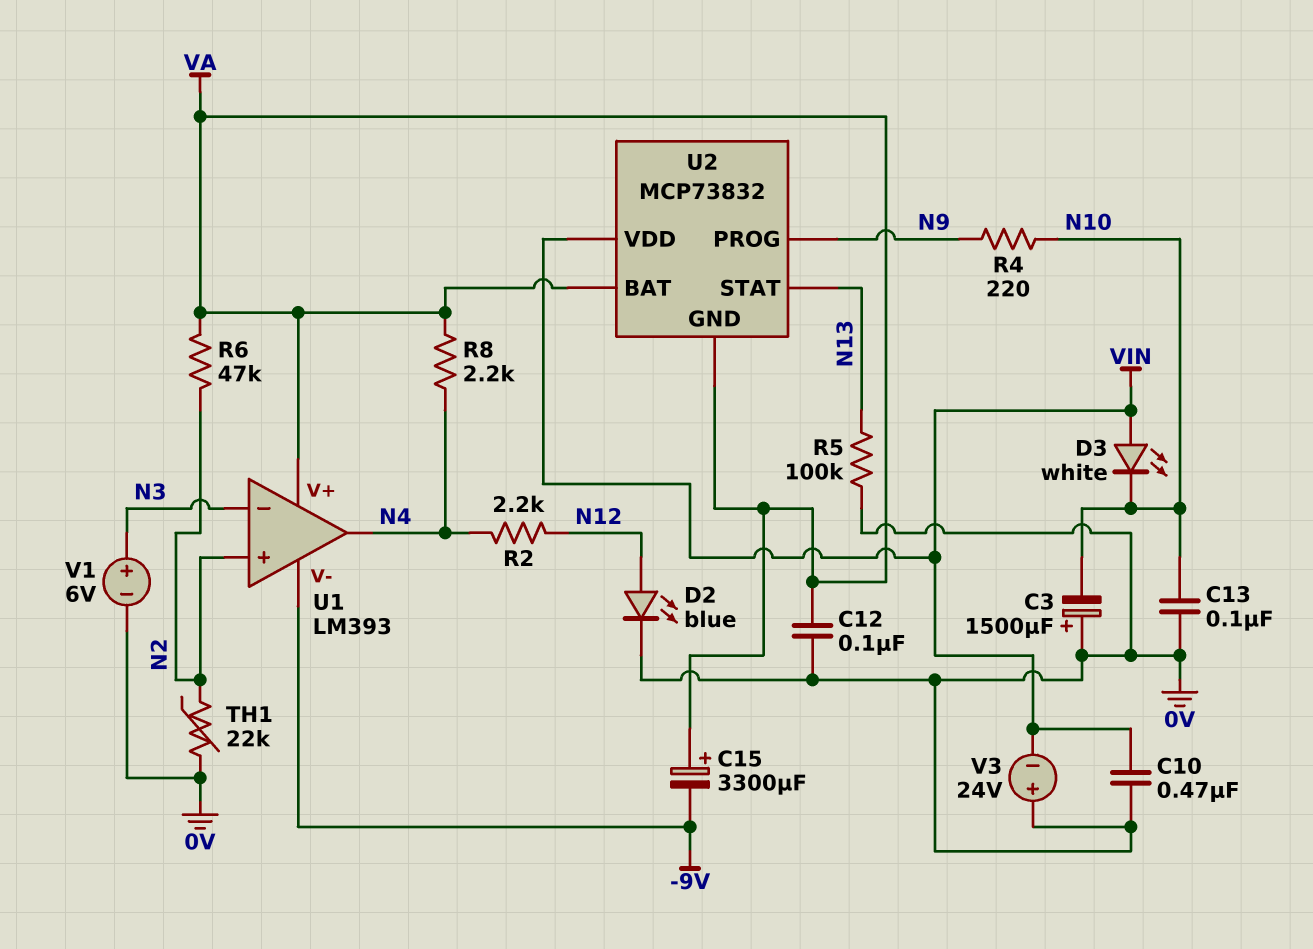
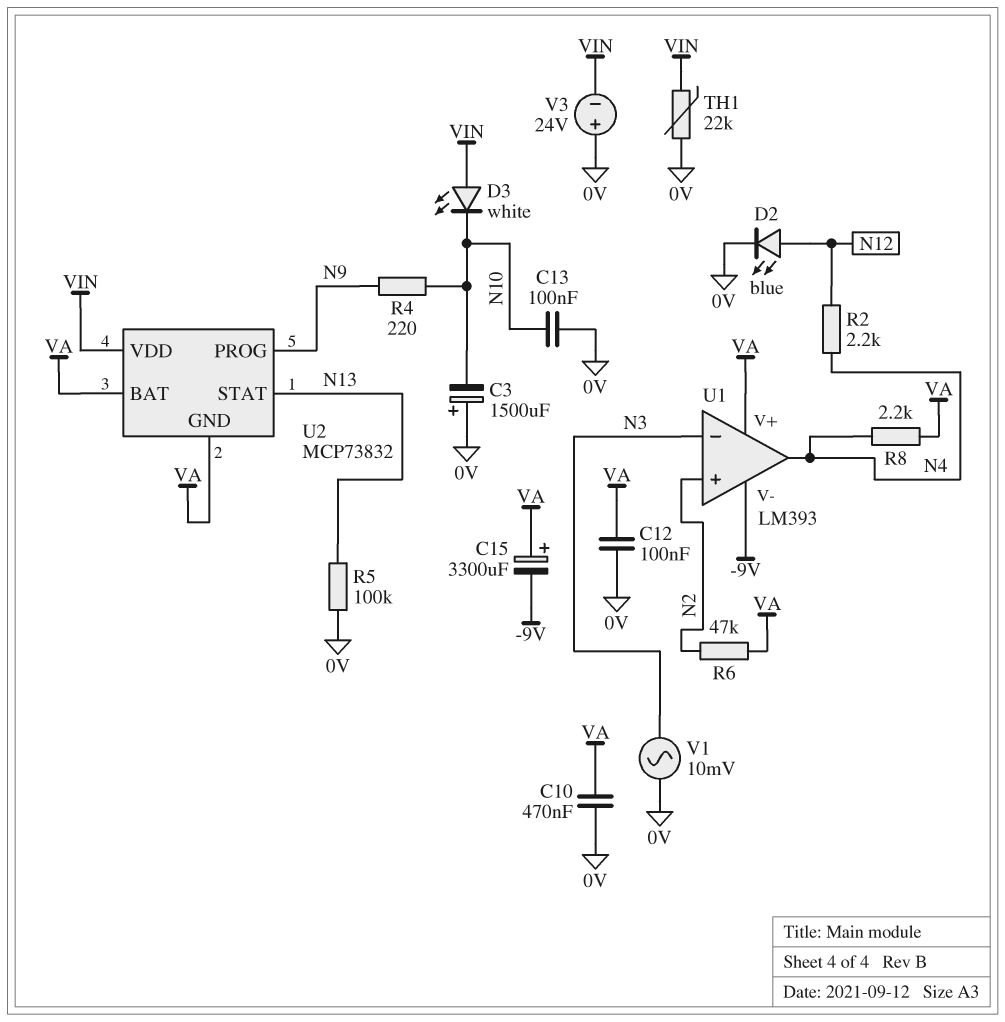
C10: 470nF (0V, VIN) -> 470nF (0V, VA)
TH1: 22k (0V, N2) -> 22k (0V, VIN)
V1: 6V (plus N3, minus 0V) -> AC 10mV (0V, N3)

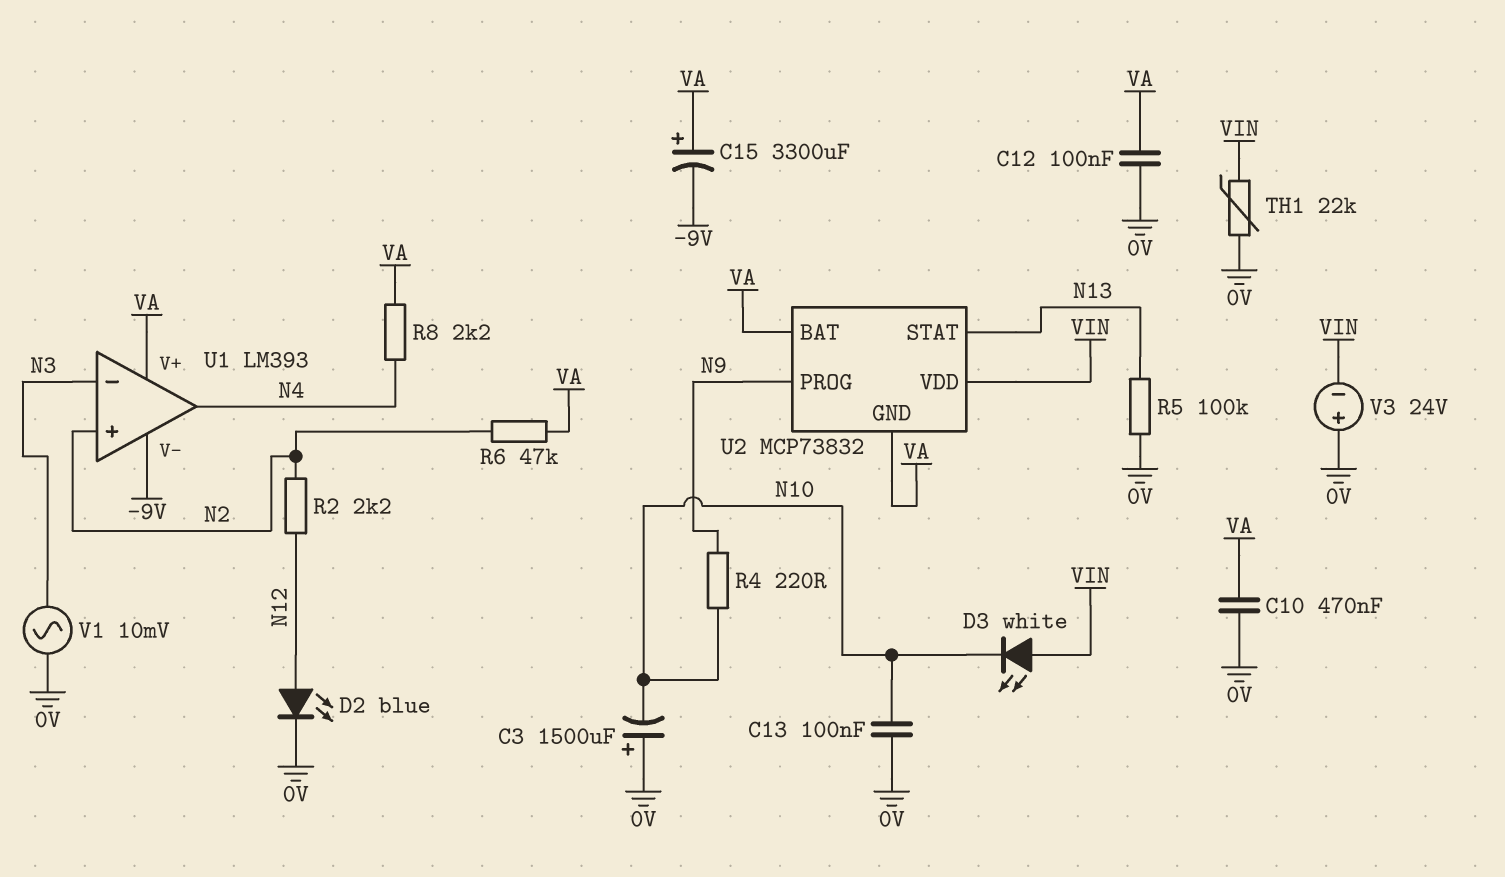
R2: 2.2k (N4, N12) -> 2.2k (N2, N12)

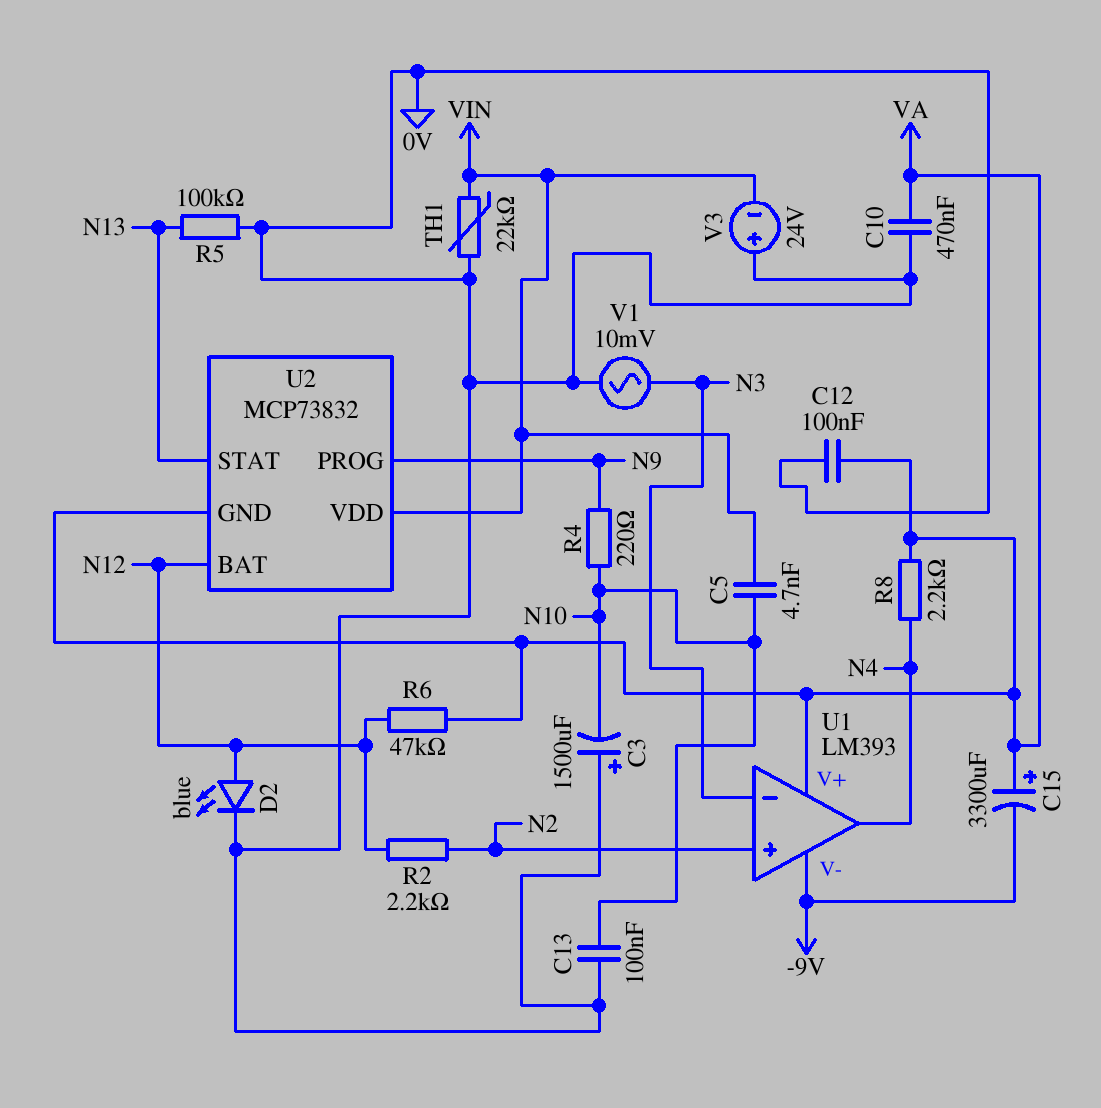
C5: none -> 4.7nF (N10, VIN)
D3: LED white (A VIN, K N10) -> none
R6: 47k (N2, VA) -> 47k (N12, VA)
U2 pin BAT: VA -> N12

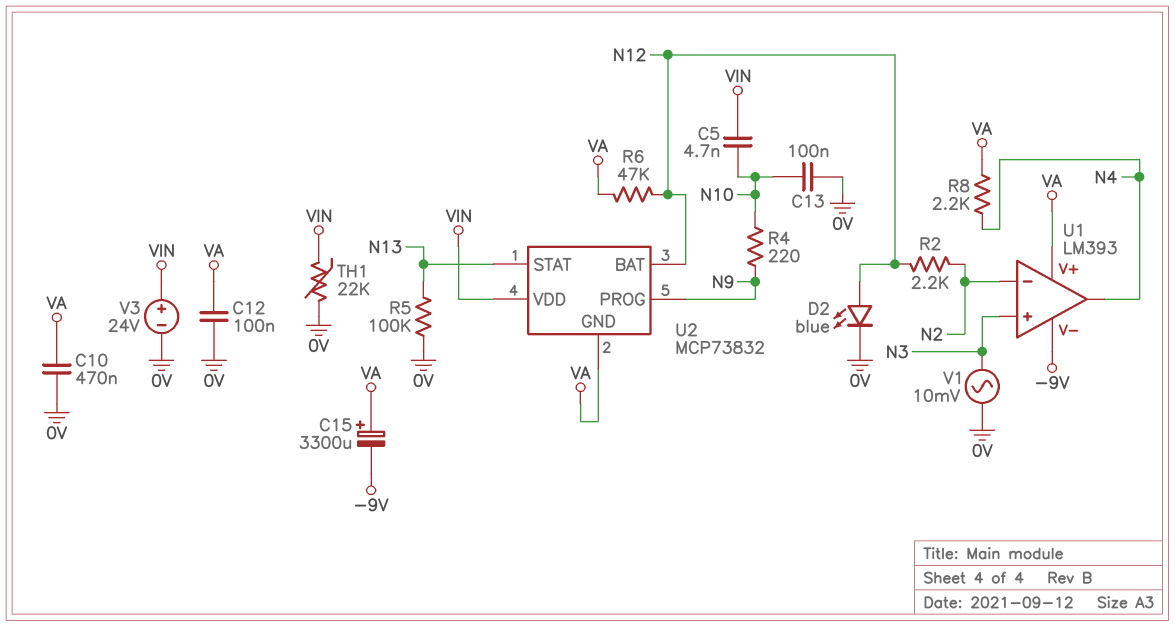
C3: 1500uF (plus 0V, minus N10) -> none
U1 pin in+: N2 -> N3
U1 pin in-: N3 -> N2
V3: 24V (plus 0V, minus VIN) -> 24V (plus VIN, minus 0V)

